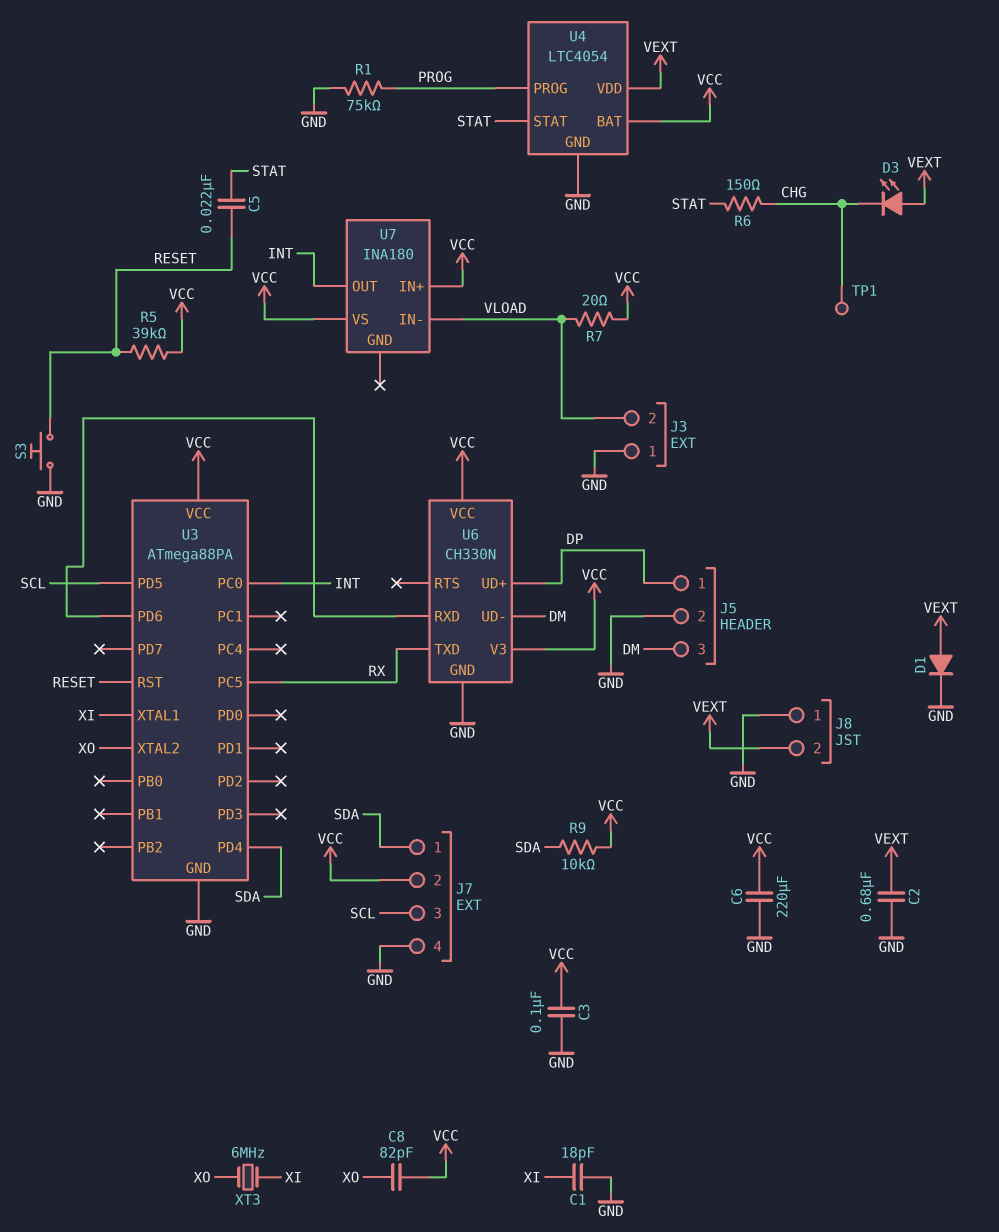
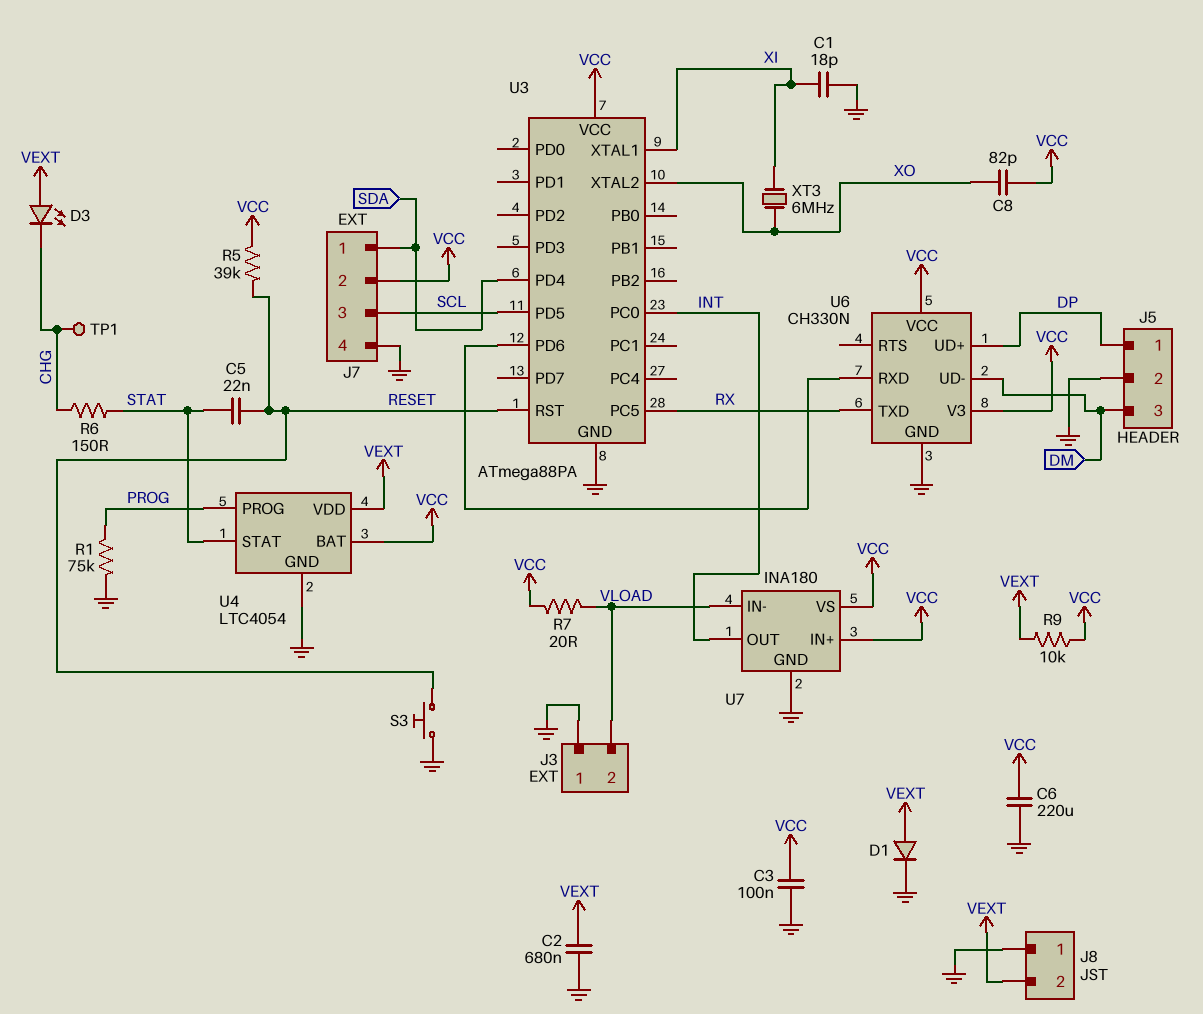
R9: 10k (SDA, VCC) -> 10k (VCC, VEXT)
U7 pin GND: none -> GND

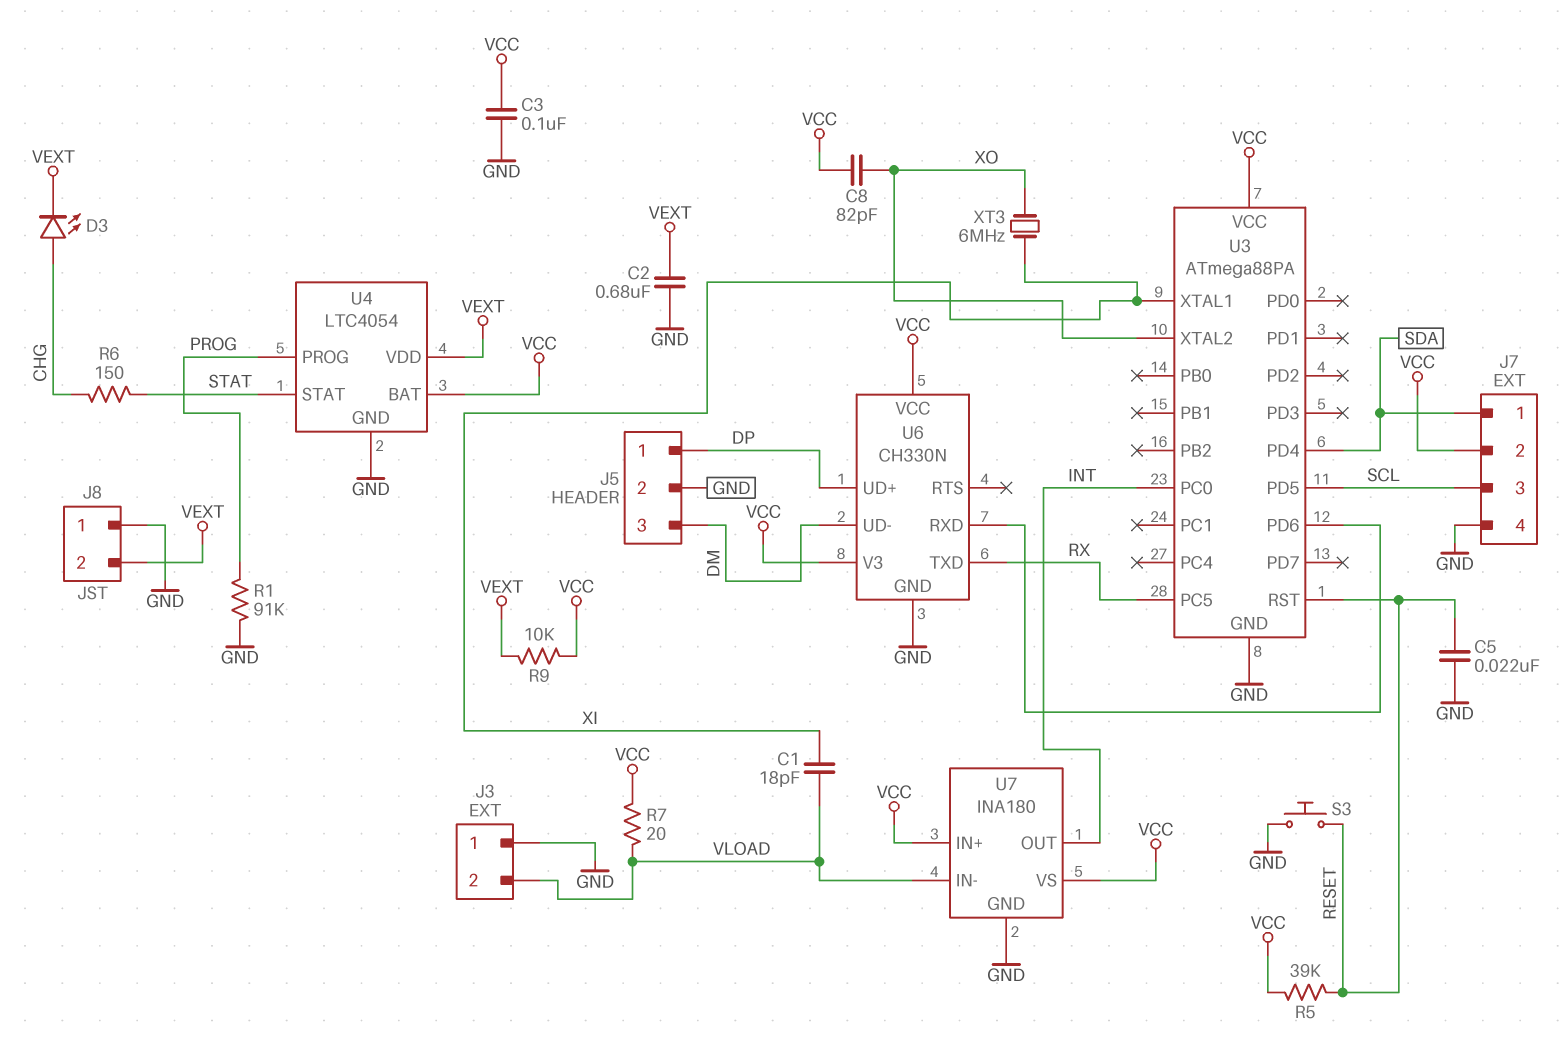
C1: 18pF (GND, XI) -> 18pF (VLOAD, XI)
C5: 22nF (RESET, STAT) -> 22nF (GND, RESET)
C6: 220uF (GND, VCC) -> none
D1: diode (A VEXT, K GND) -> none
D3: LED (A VEXT, K CHG) -> LED (A CHG, K VEXT)
R1: 75k (GND, PROG) -> 91k (GND, PROG)
TP1: test point (CHG) -> none

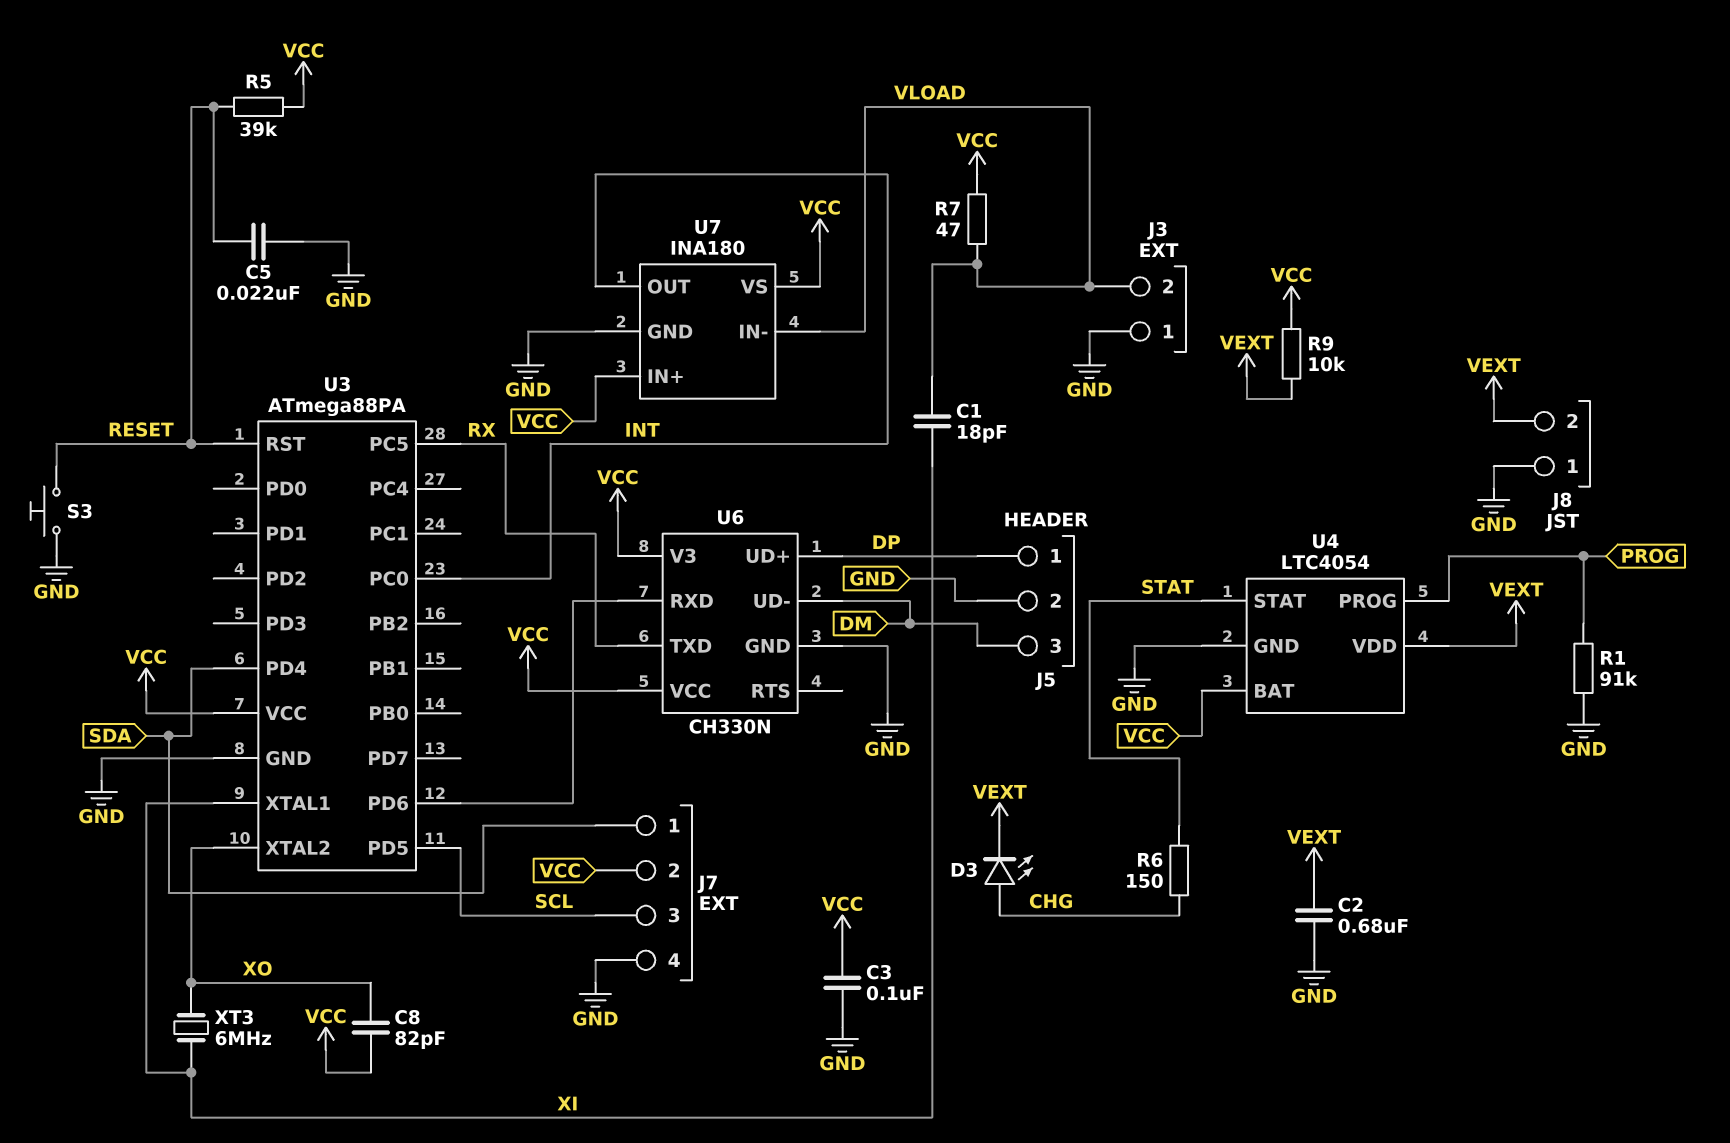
R7: 20 (VCC, VLOAD) -> 47 (VCC, VLOAD)

